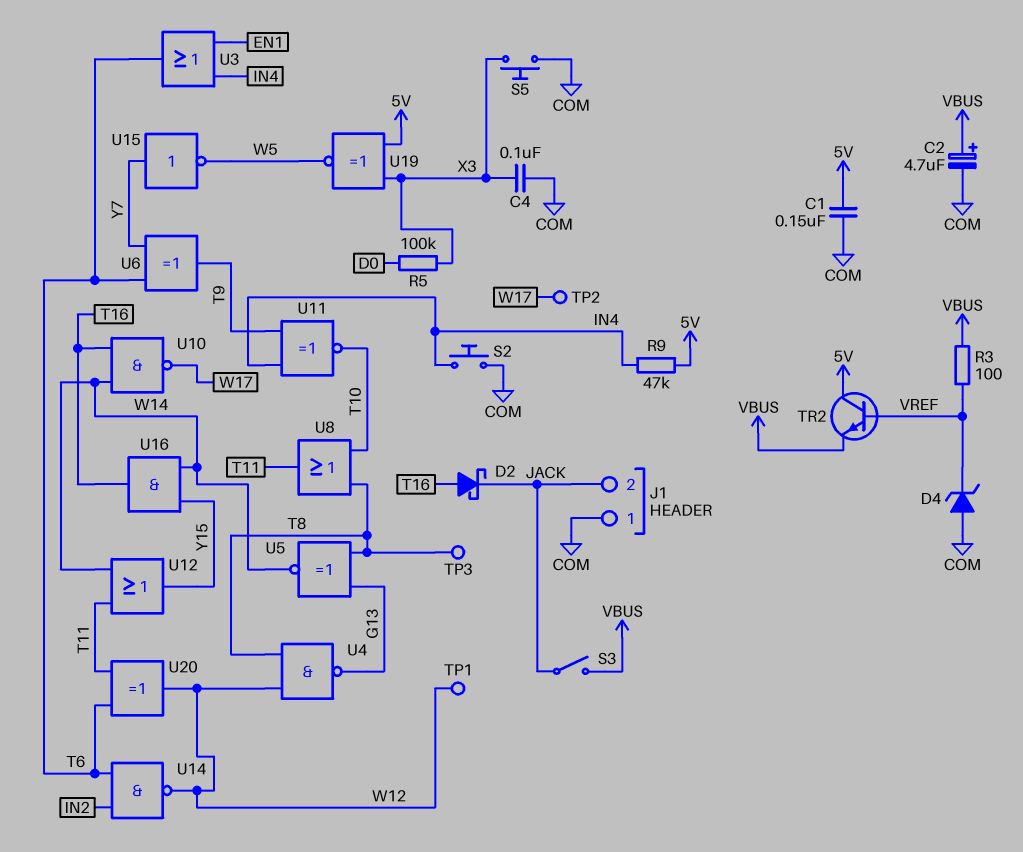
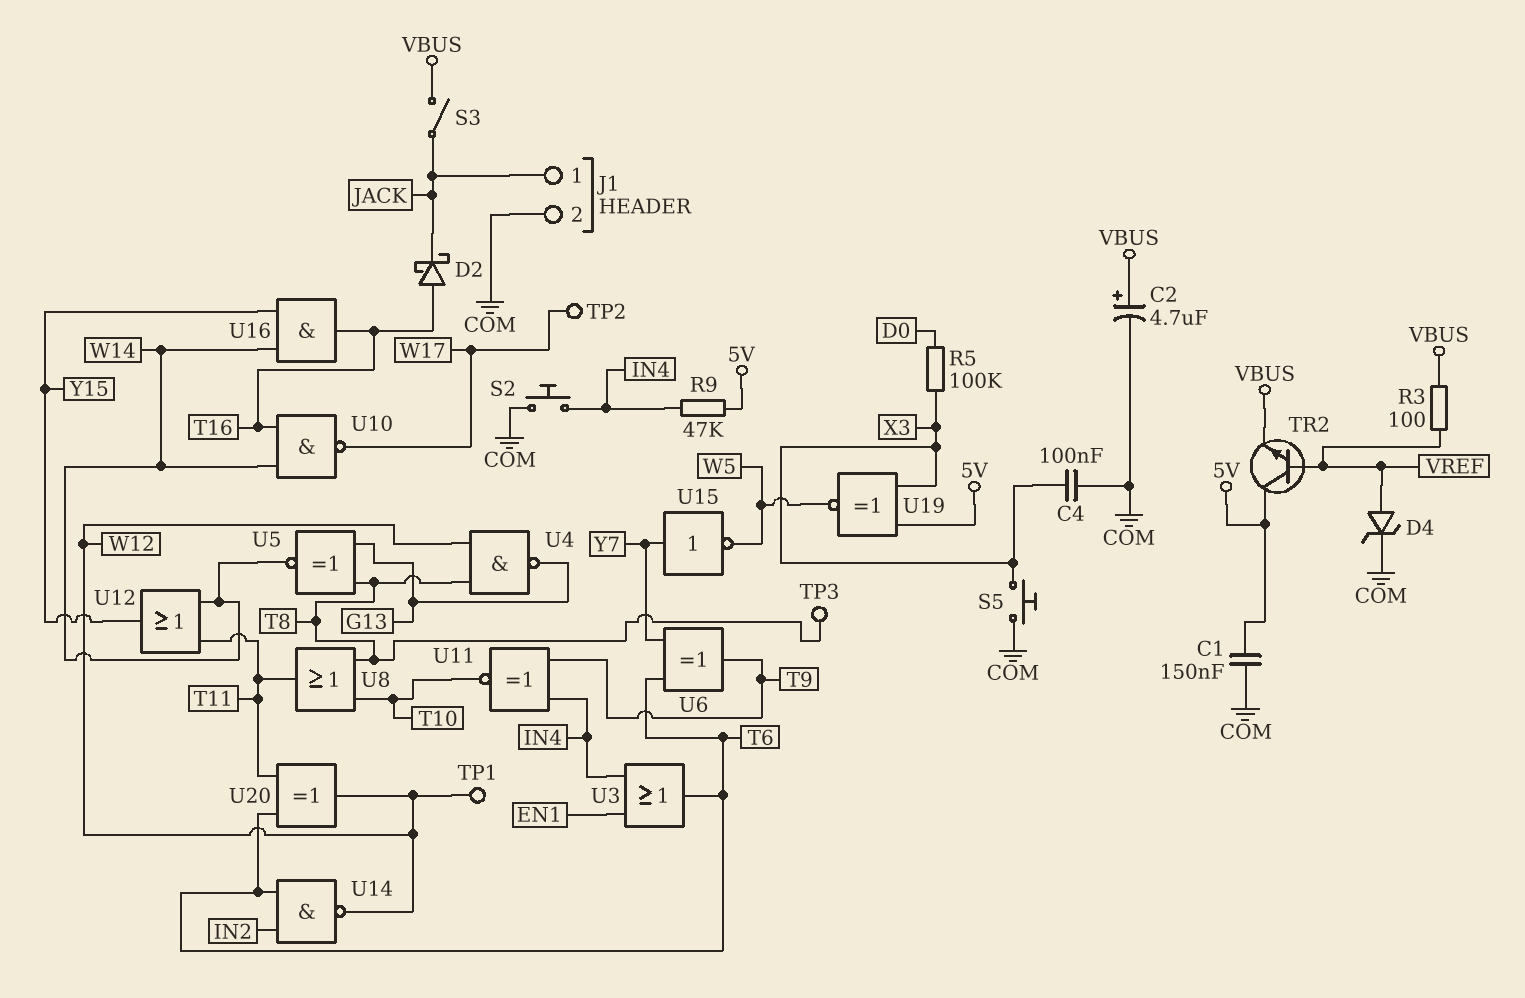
D4: zener (A COM, K VREF) -> zener (A VREF, K COM)
J1 pin 1: COM -> JACK
J1 pin 2: JACK -> COM

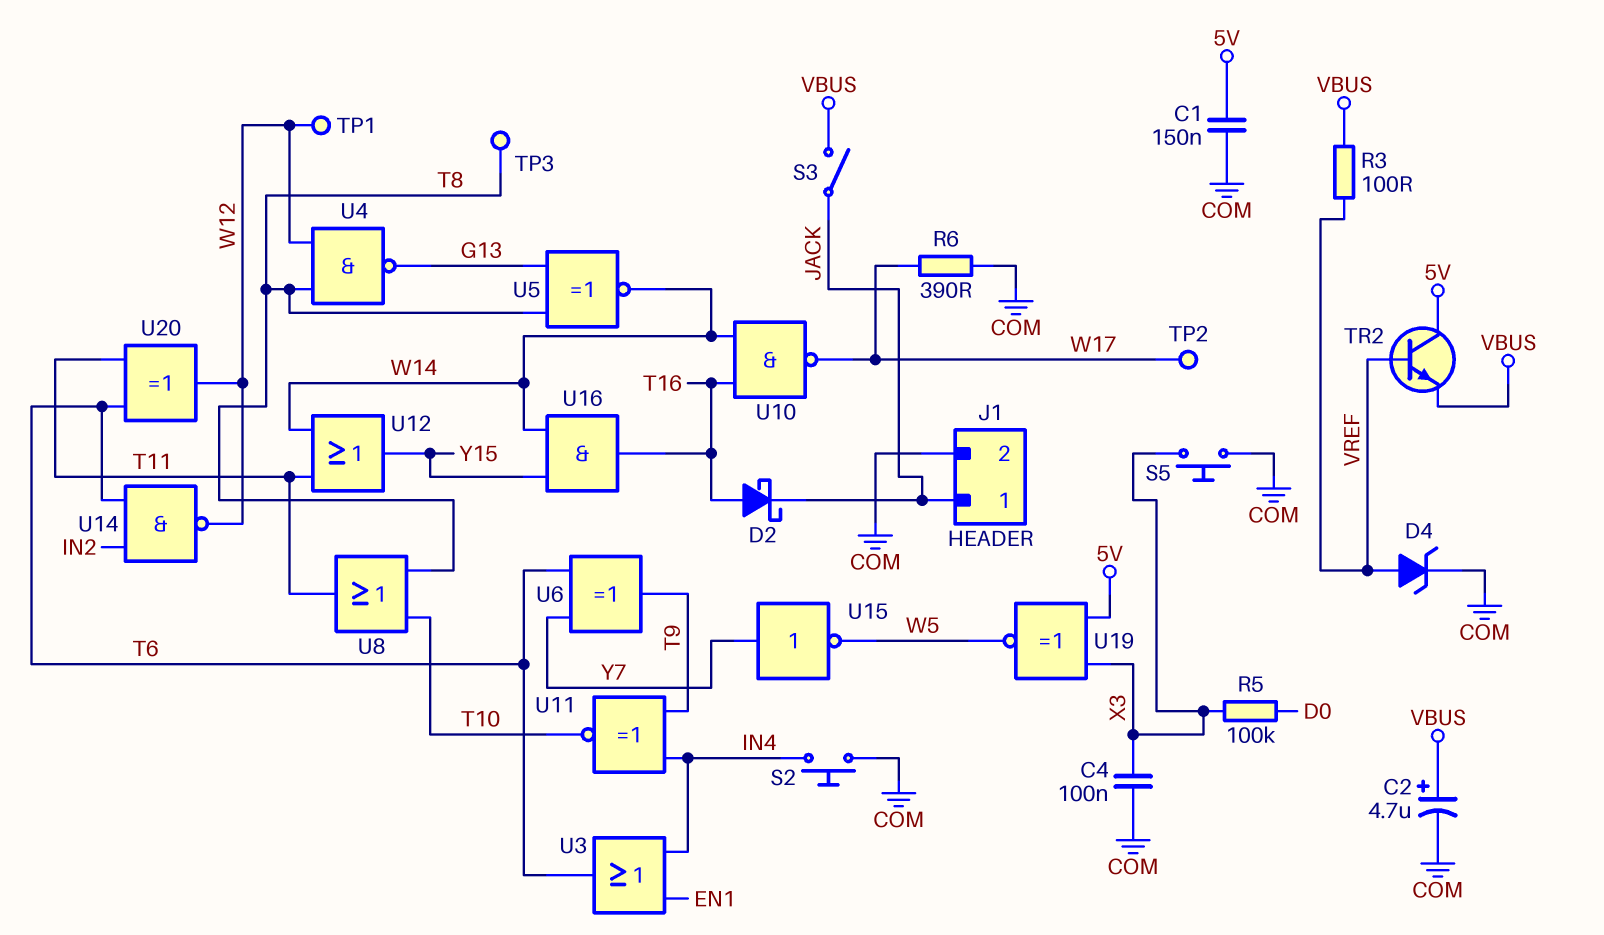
R6: none -> 390 (COM, W17)
R9: 47k (5V, IN4) -> none

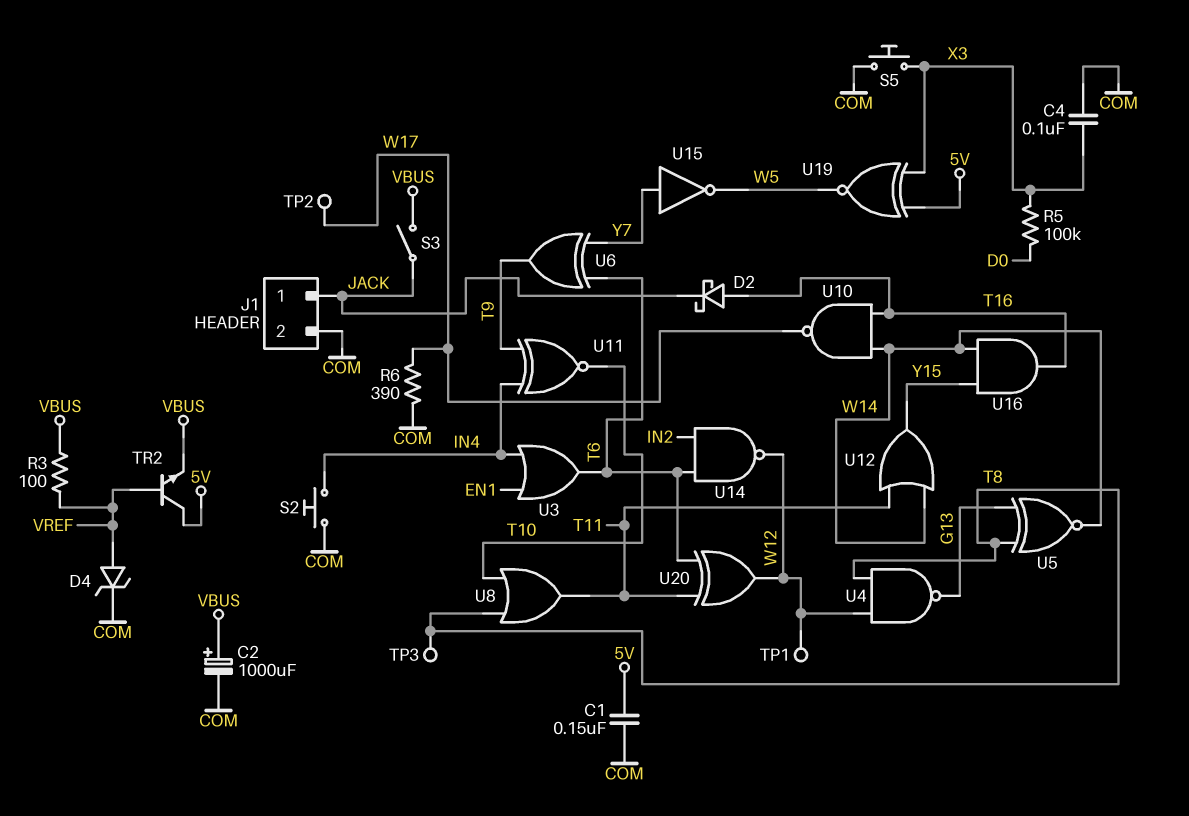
C2: 4.7uF (plus VBUS, minus COM) -> 1000uF (plus VBUS, minus COM)

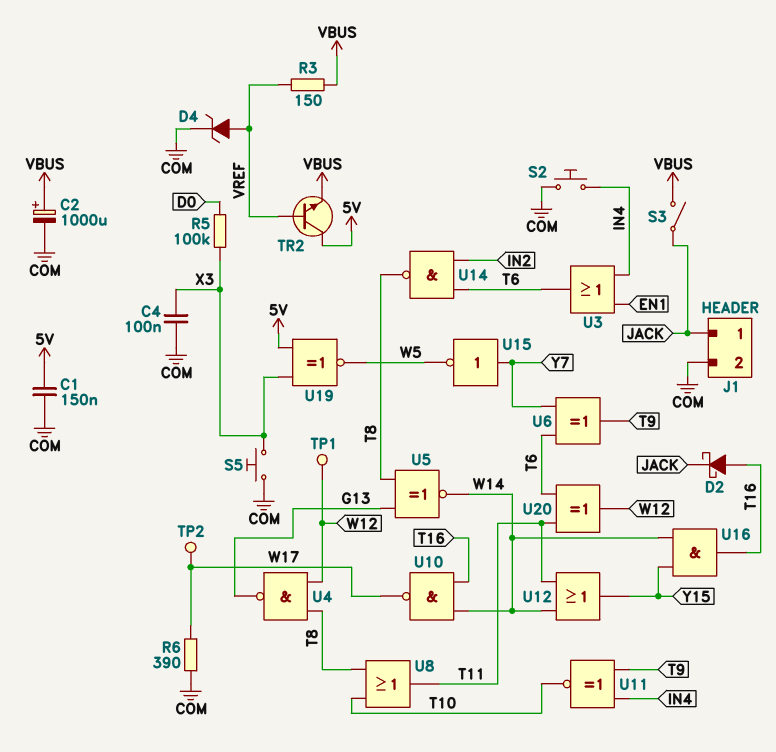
R3: 100 (VBUS, VREF) -> 150 (VBUS, VREF)
TP3: test point (T8) -> none
U14: NAND (in IN2, in T6, out W12) -> NAND (in IN2, in T6, out T8)

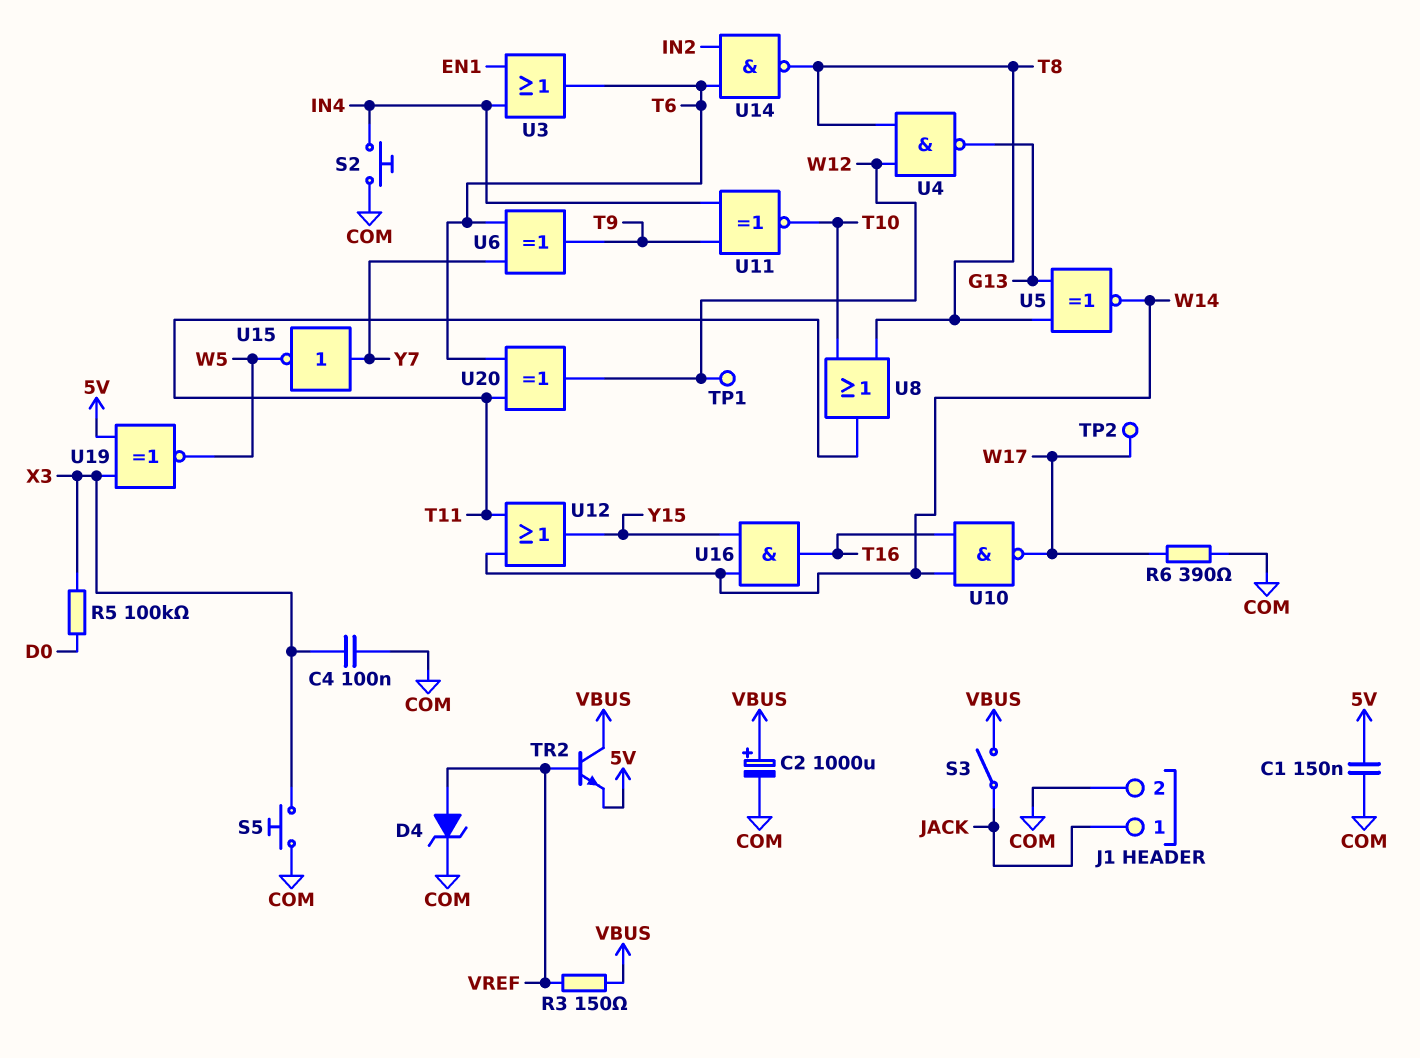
D2: schottky (A T16, K JACK) -> none
TR2: NPN (B VREF, C 5V, E VBUS) -> NPN (B VREF, C VBUS, E 5V)

